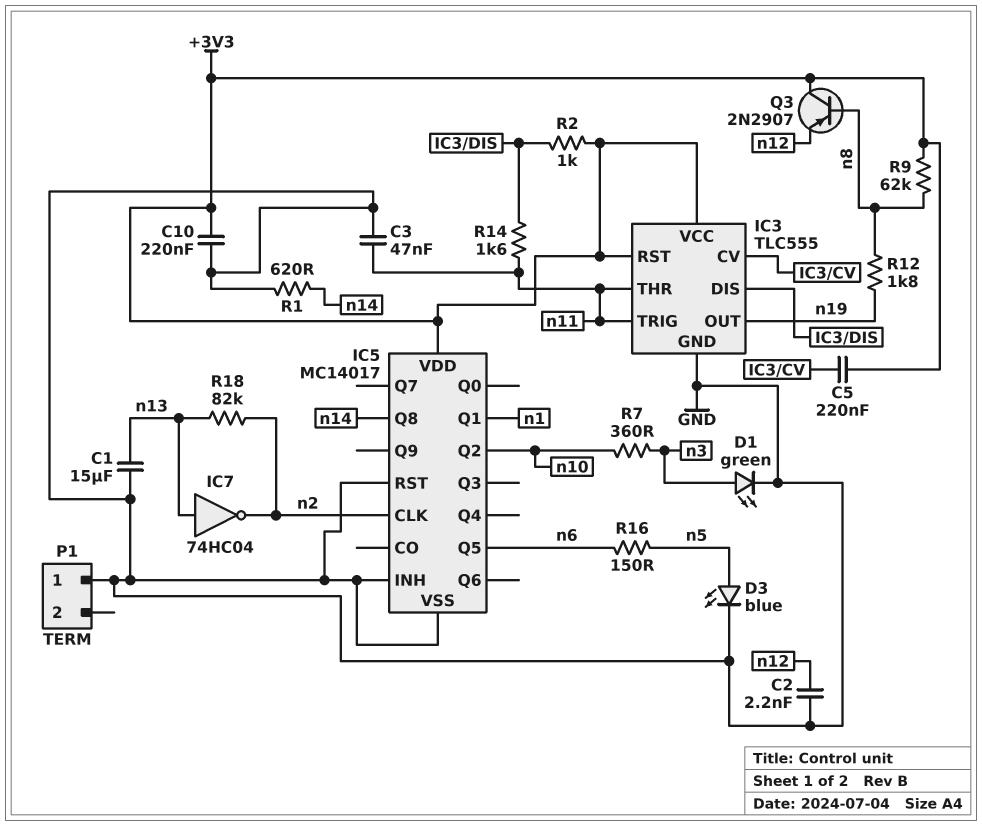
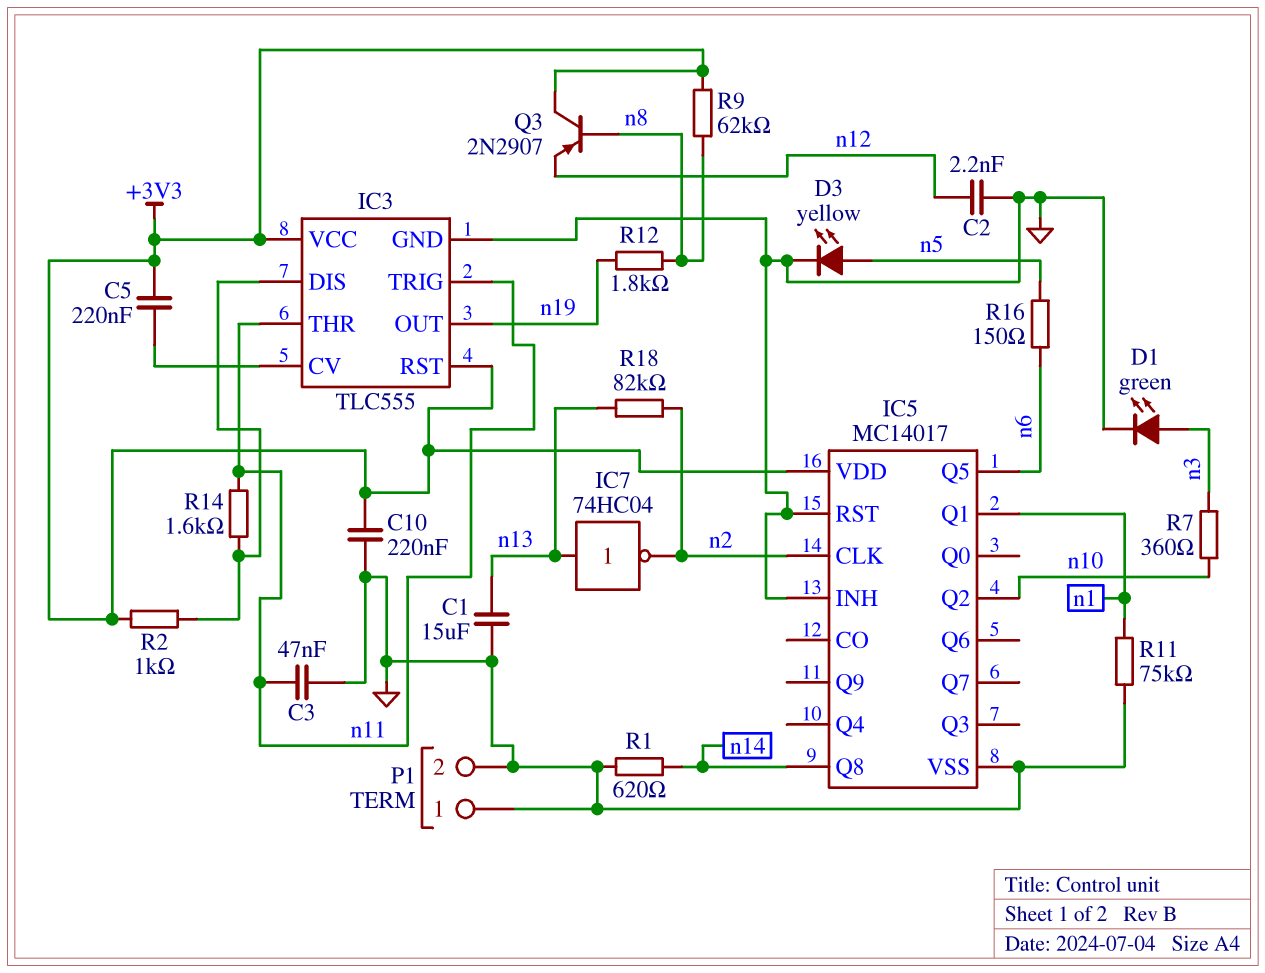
D3: LED blue (A n5, K GND) -> LED yellow (A n5, K GND)
P1 pin 2: none -> GND
R11: none -> 75k (GND, n1)

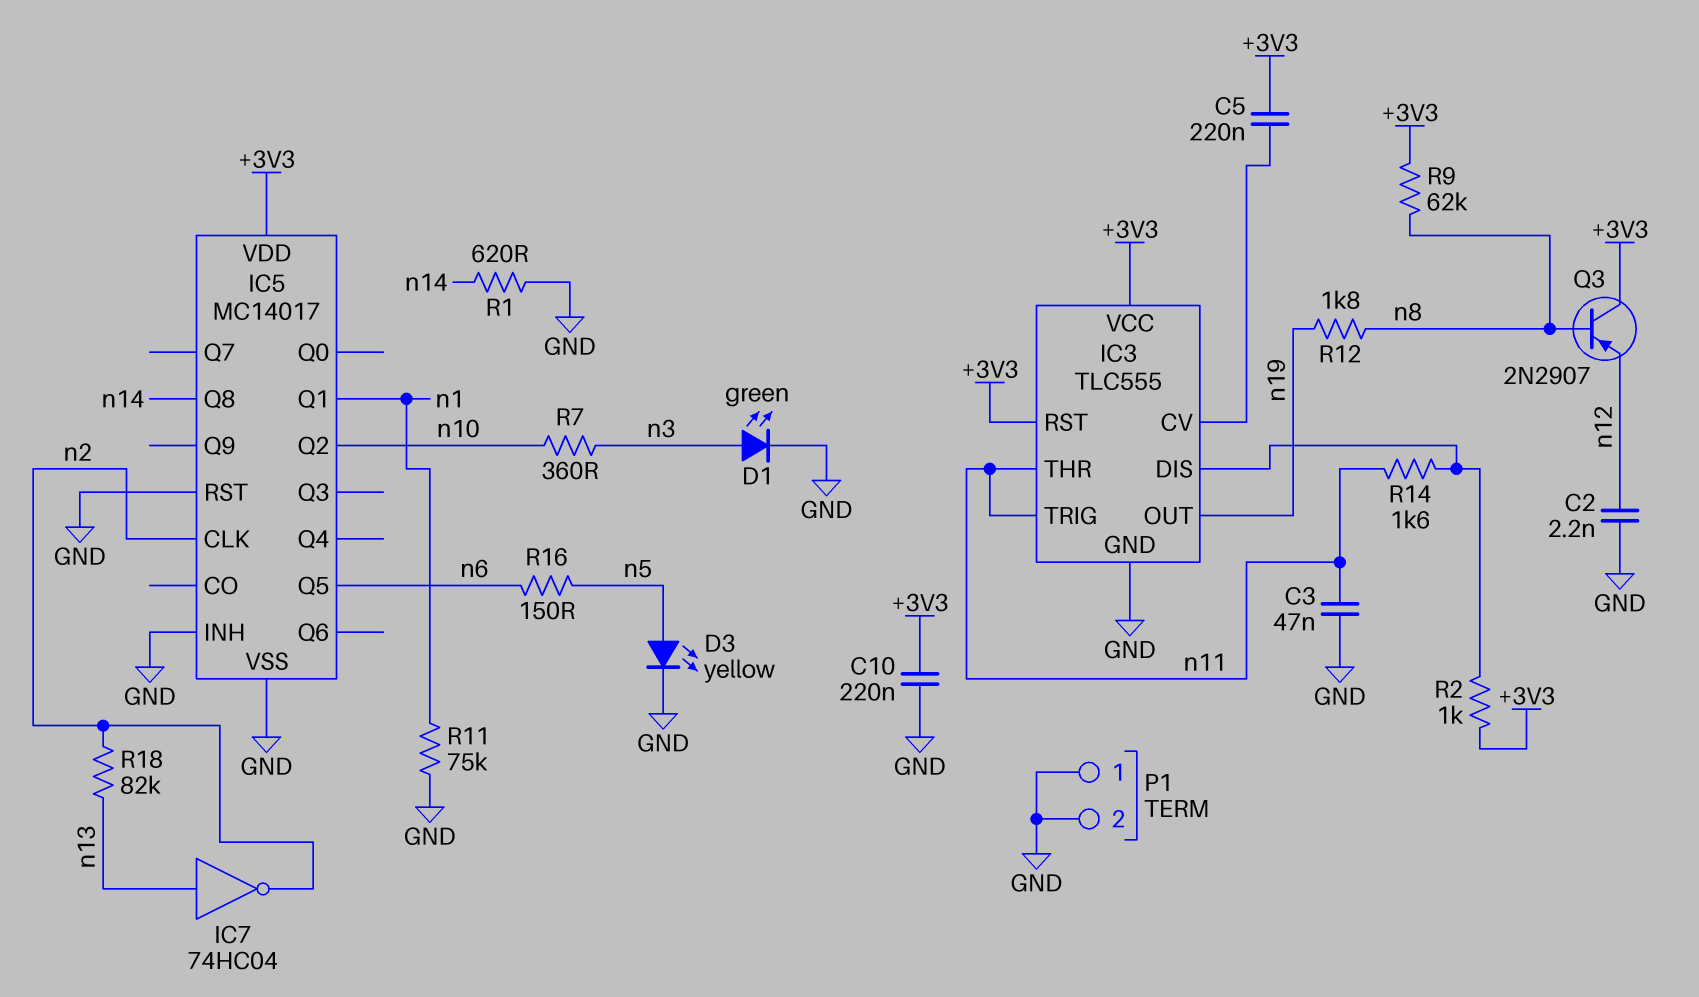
C1: 15uF (GND, n13) -> none

